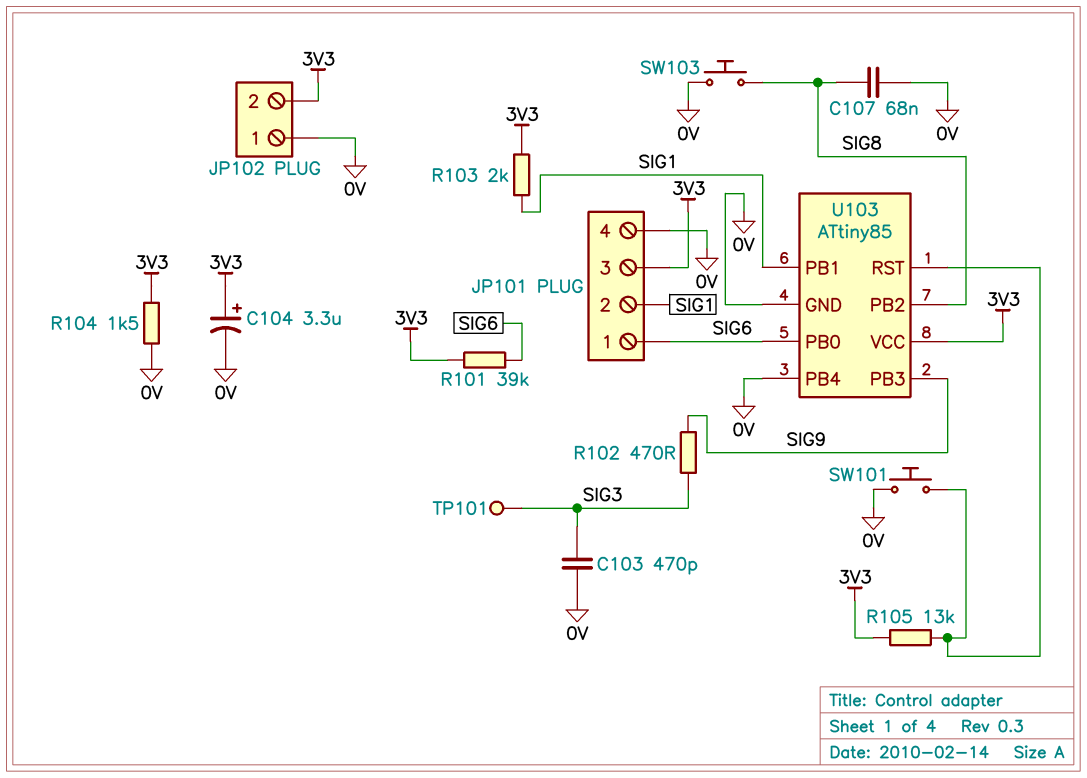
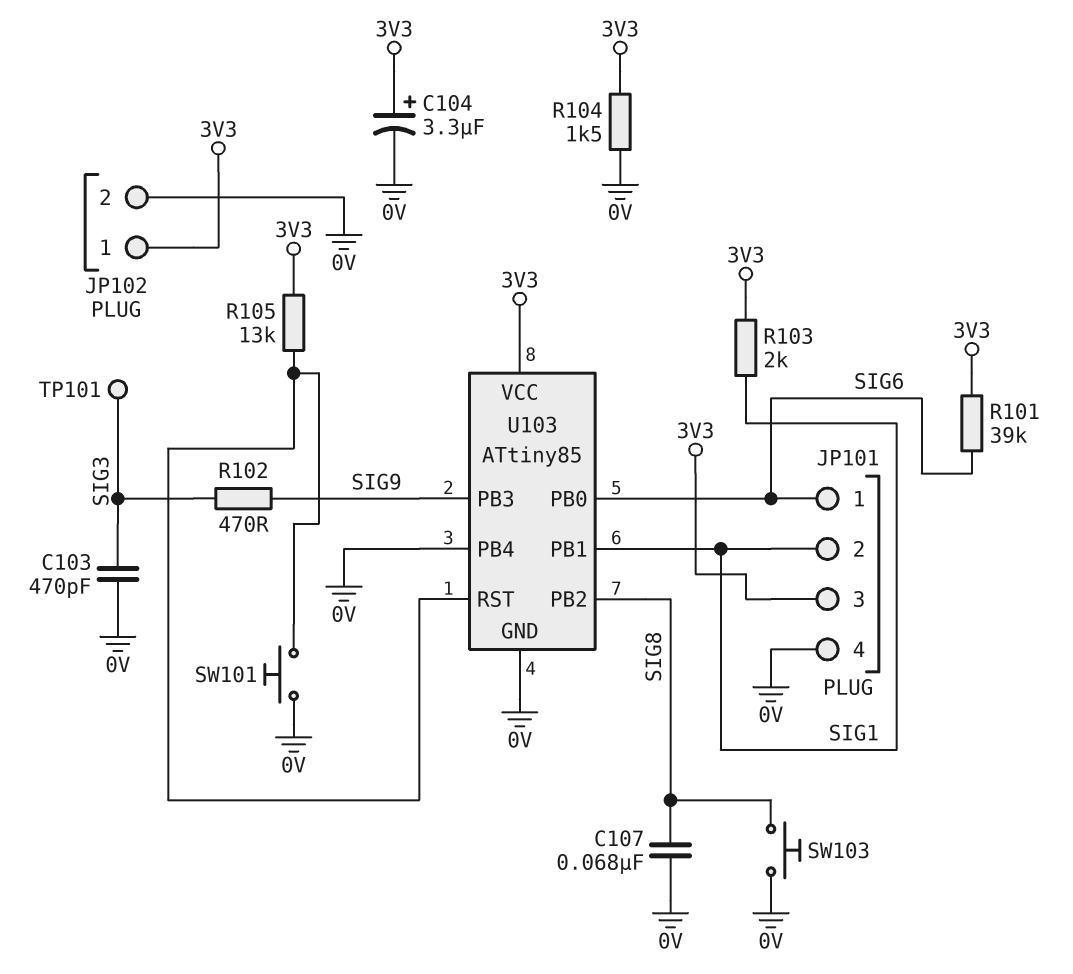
JP102 pin 1: 0V -> 3V3
JP102 pin 2: 3V3 -> 0V

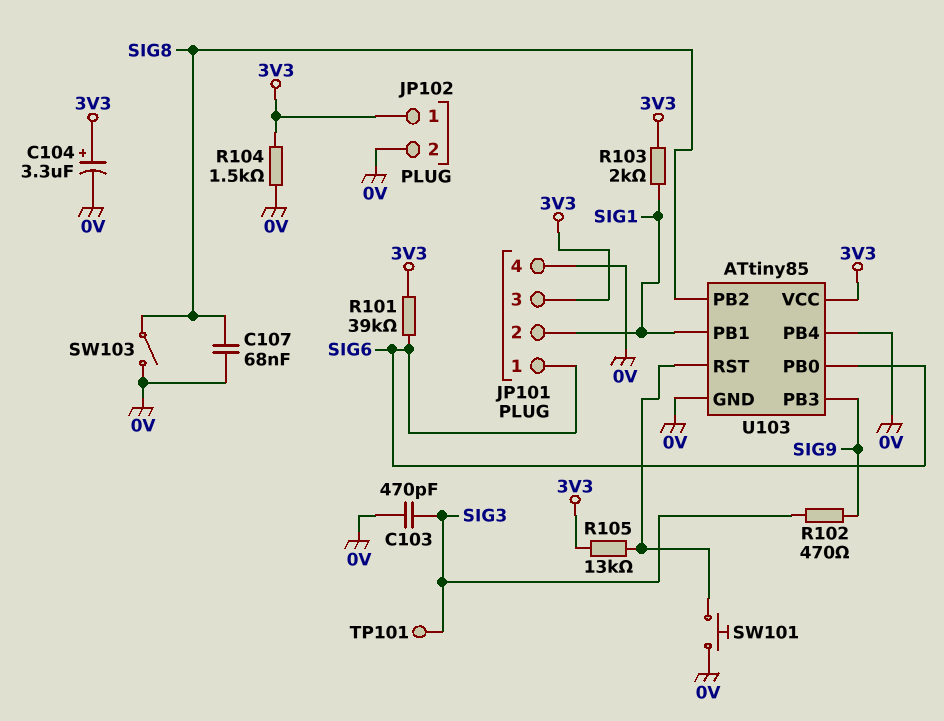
SW103: button (0V, SIG8) -> switch (0V, SIG8)

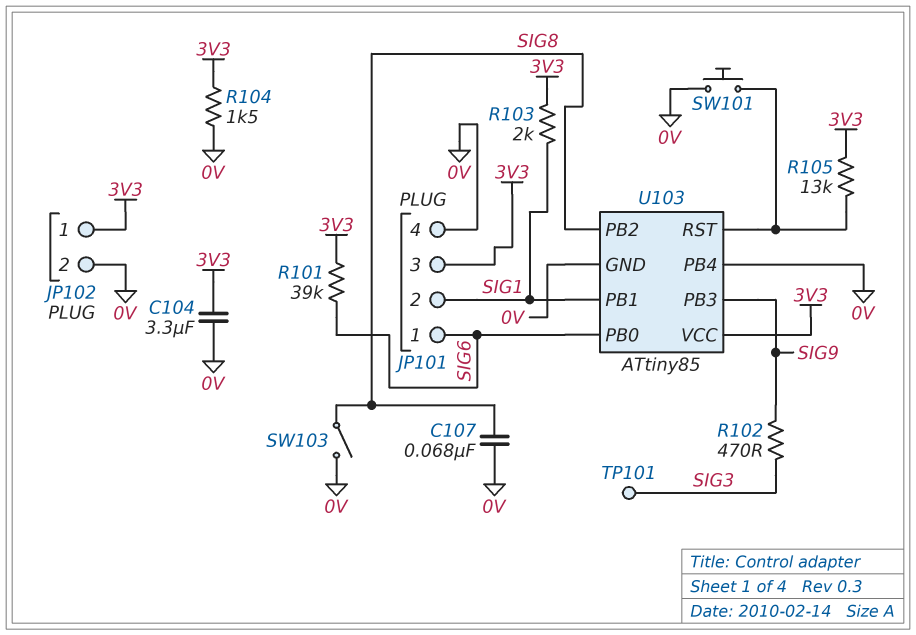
C103: 470pF (0V, SIG3) -> none
C104: 3.3uF (plus 3V3, minus 0V) -> 3.3uF (0V, 3V3)

